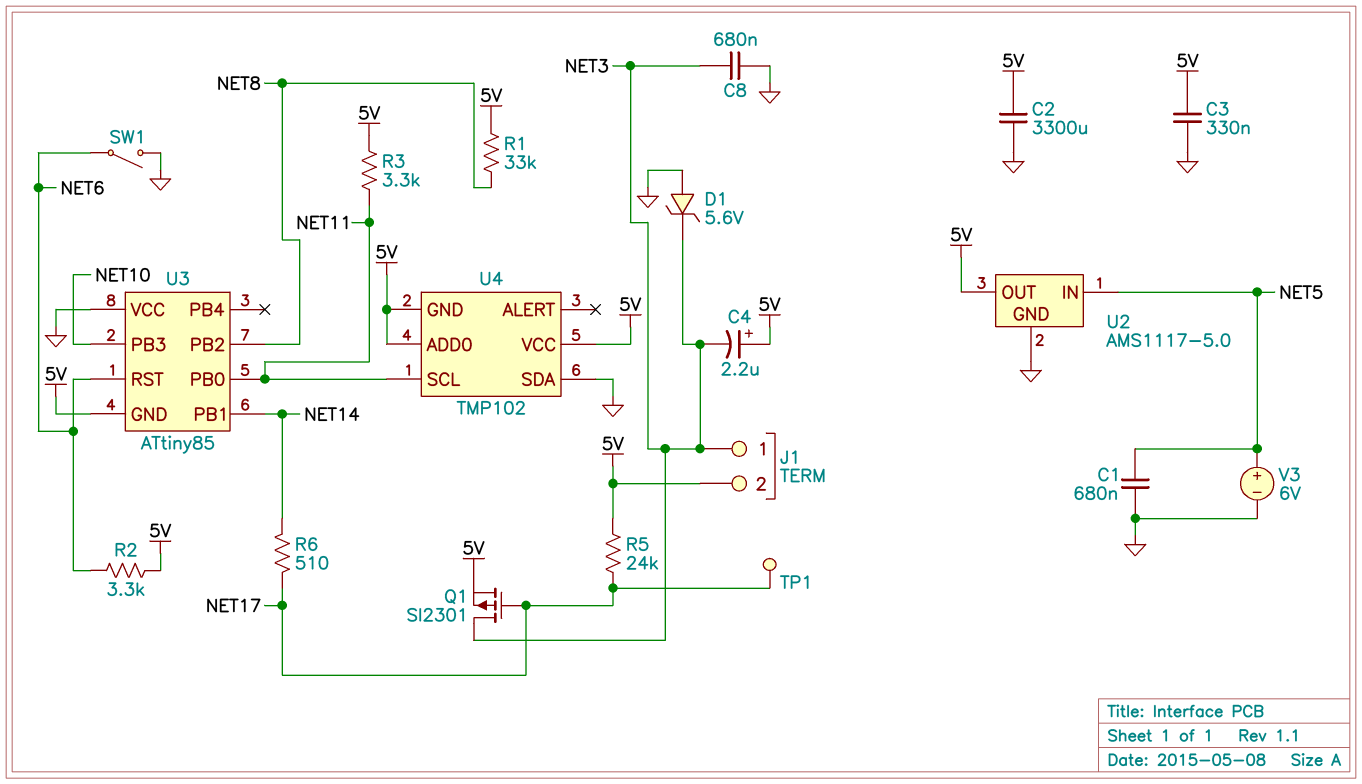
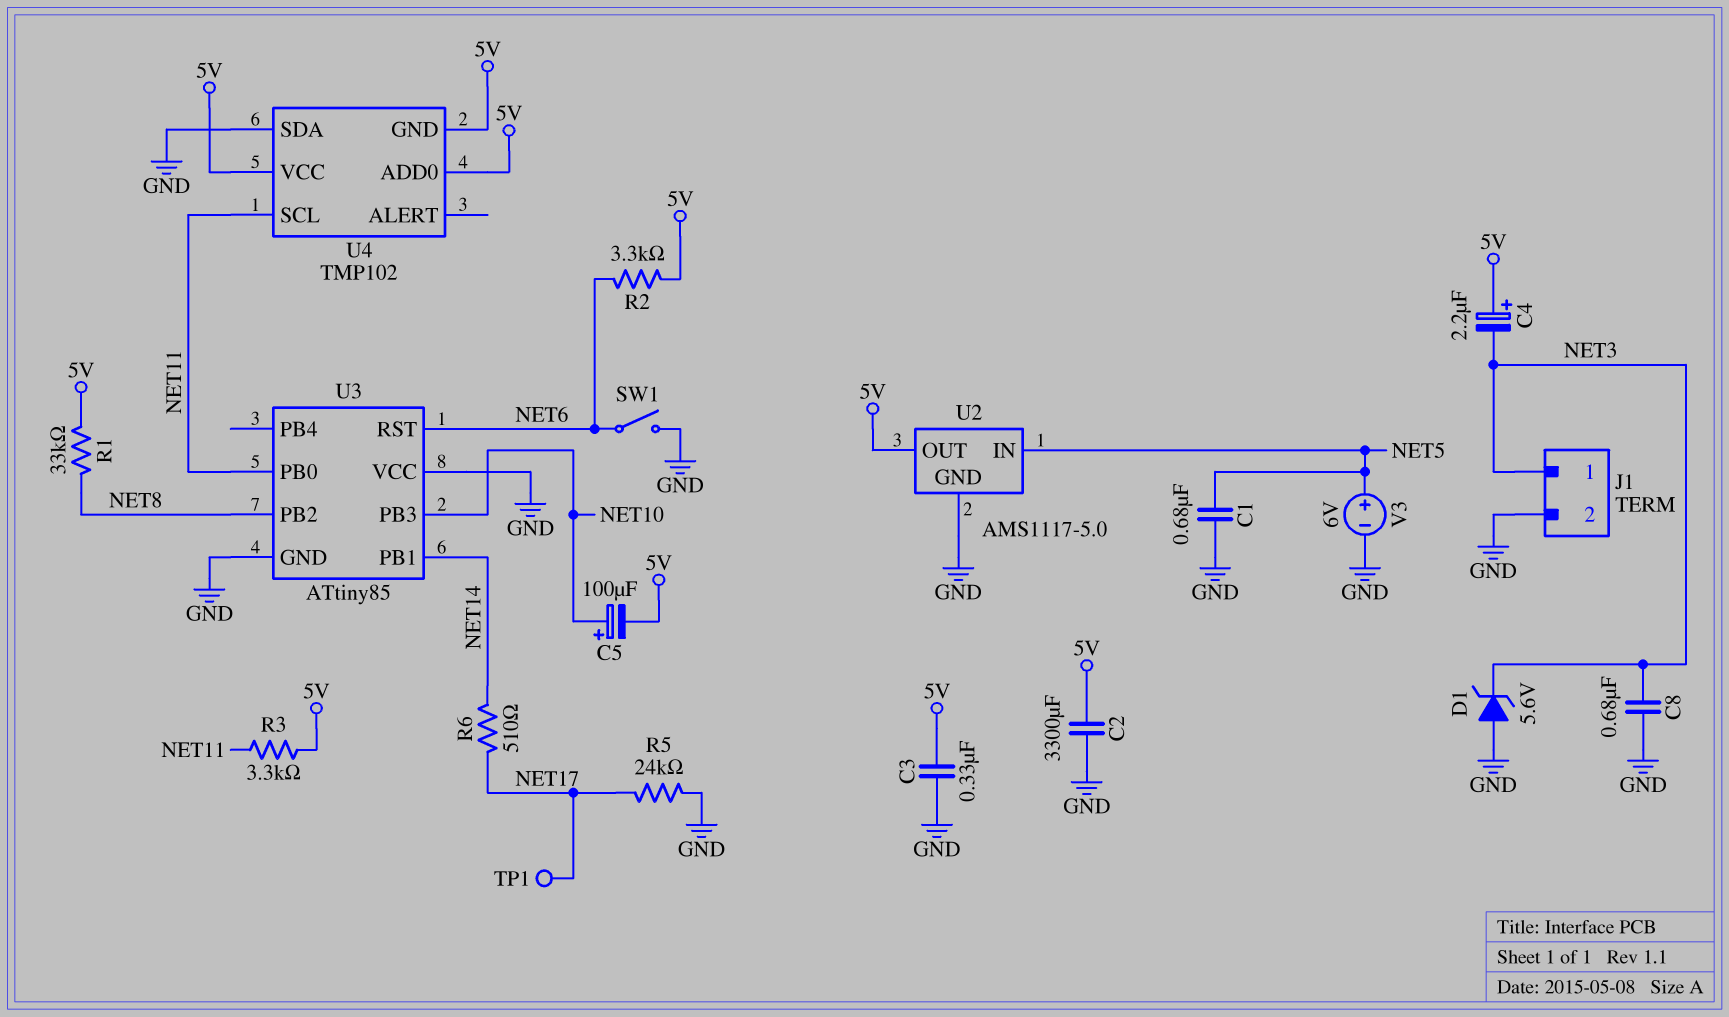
C5: none -> 100uF (plus NET10, minus 5V)
J1 pin 2: 5V -> GND
Q1: PMOS SI2301 (G NET17, D NET3, S 5V) -> none
R5: 24k (5V, NET17) -> 24k (GND, NET17)
U3 pin GND: 5V -> GND

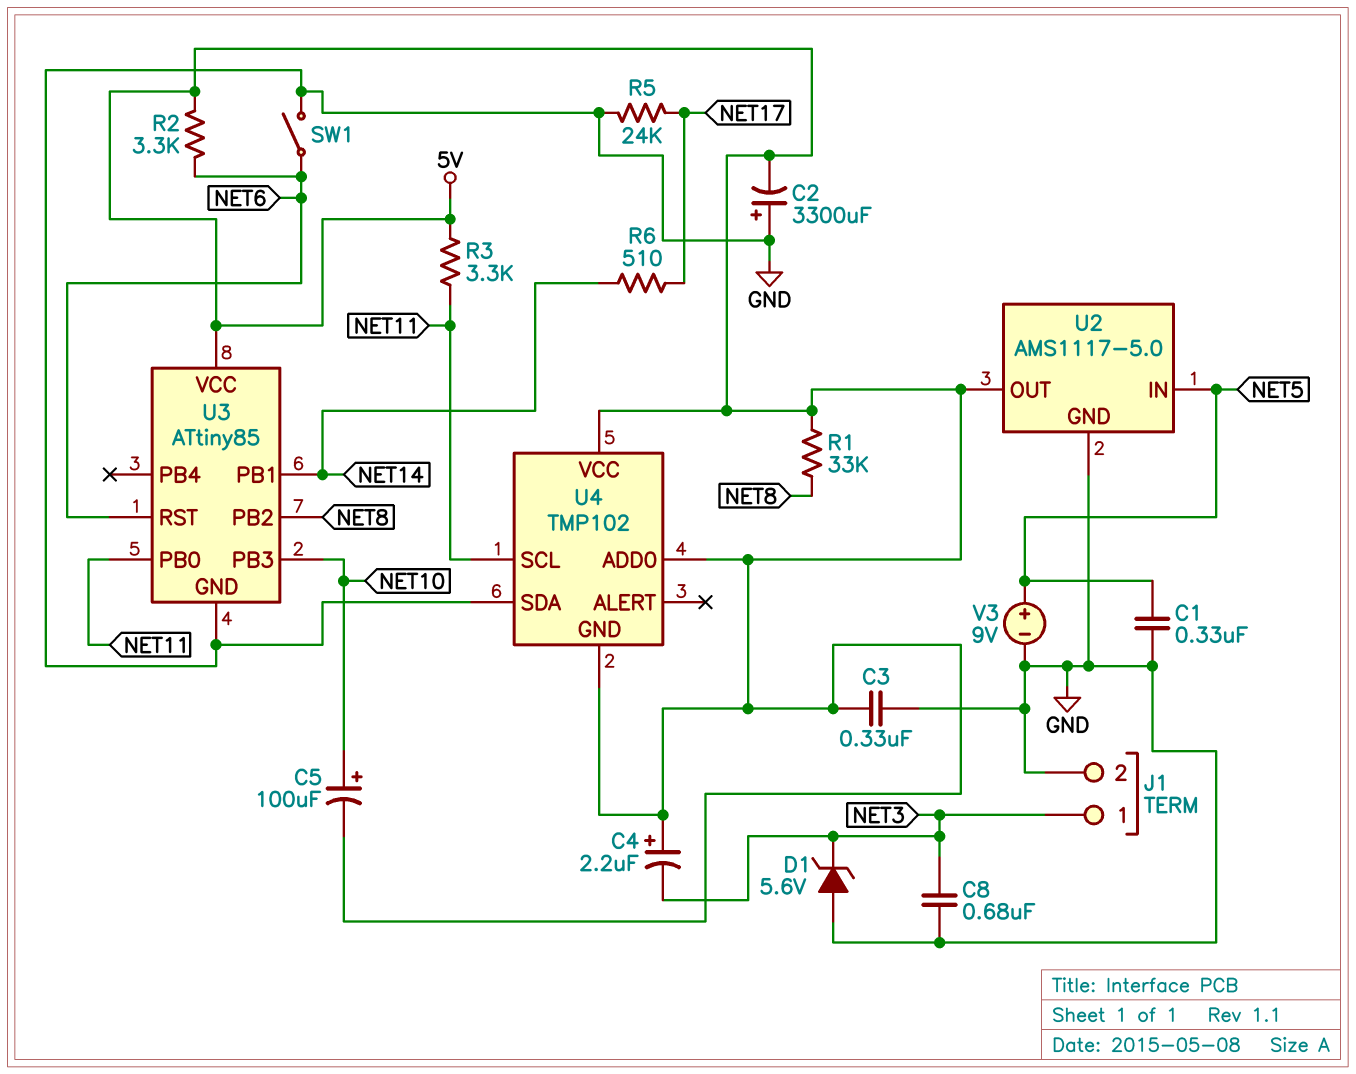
C1: 680nF (GND, NET5) -> 330nF (GND, NET5)
C2: 3300uF (5V, GND) -> 3300uF (plus GND, minus 5V)
TP1: test point (NET17) -> none
U3 pin VCC: GND -> 5V
V3: 6V (plus NET5, minus GND) -> 9V (plus NET5, minus GND)

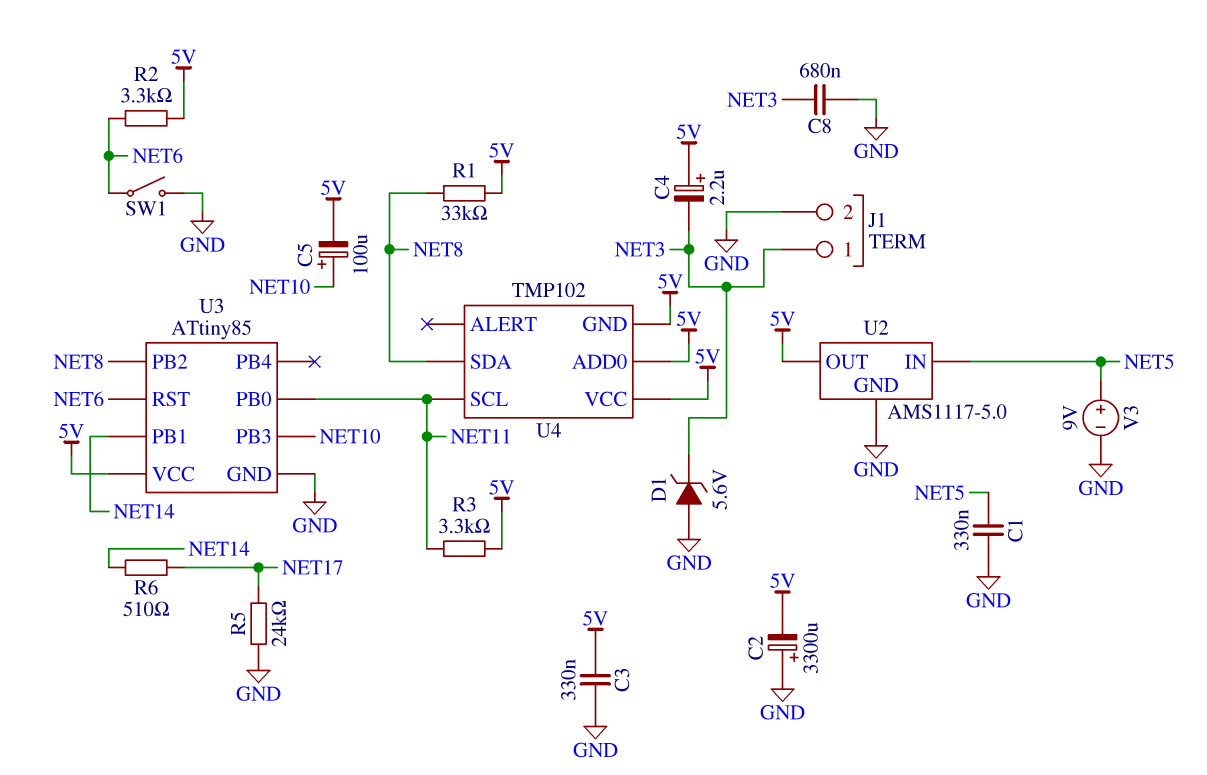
U4 pin SDA: GND -> NET8

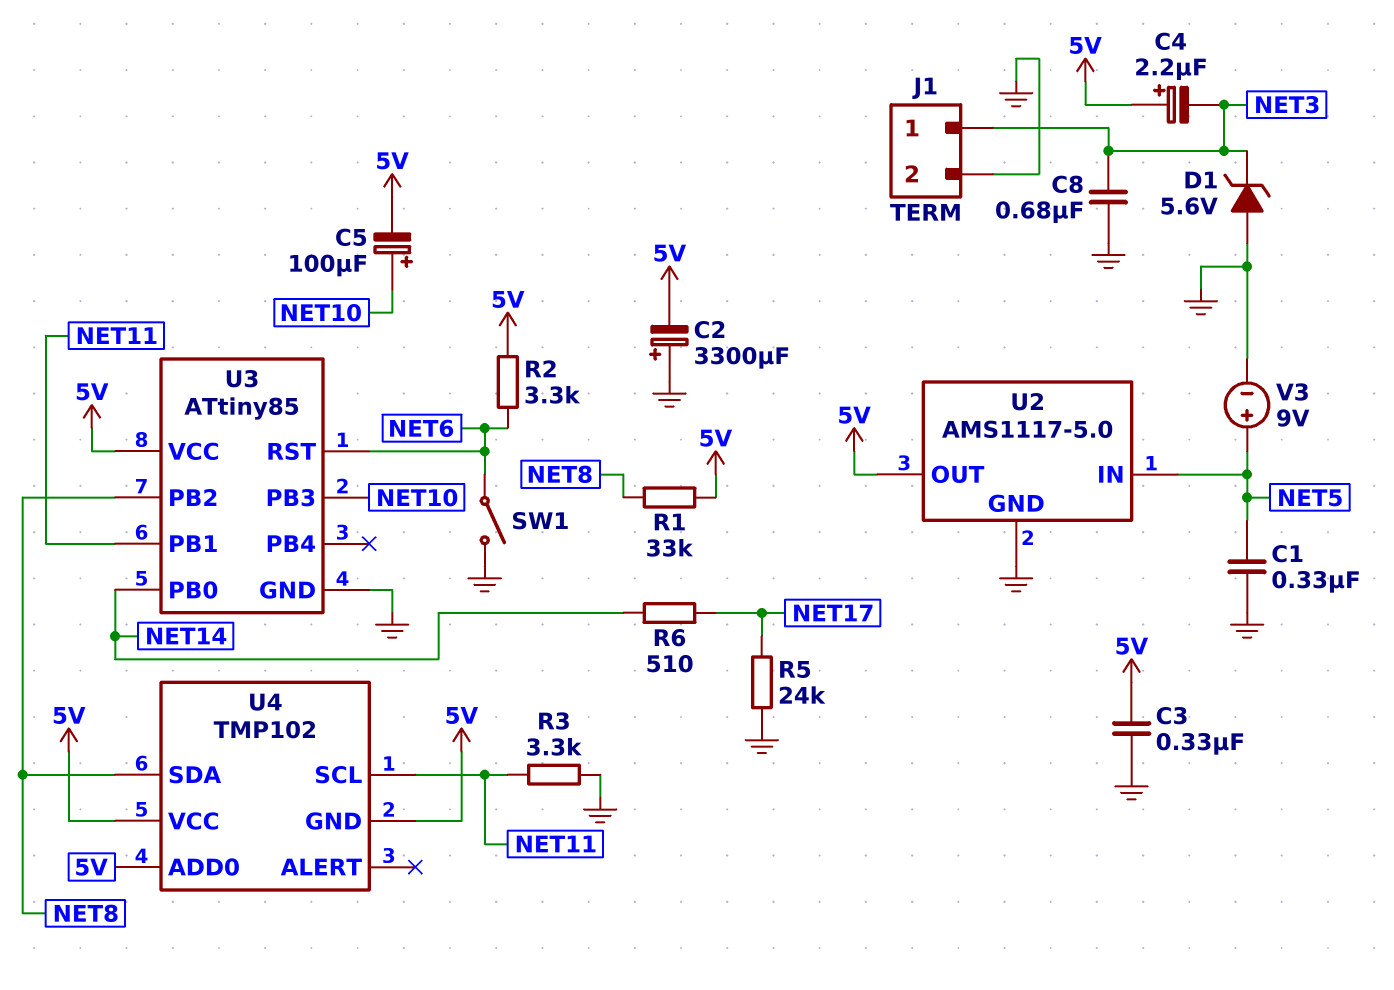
R3: 3.3k (5V, NET11) -> 3.3k (GND, NET11)
U3 pin PB0: NET11 -> NET14
U3 pin PB1: NET14 -> NET11

